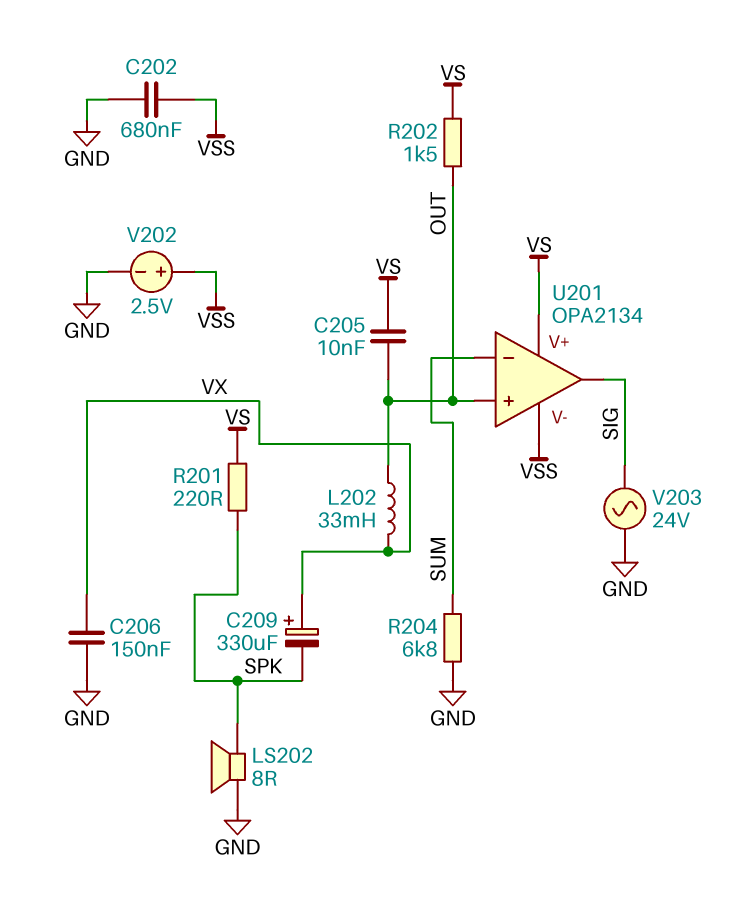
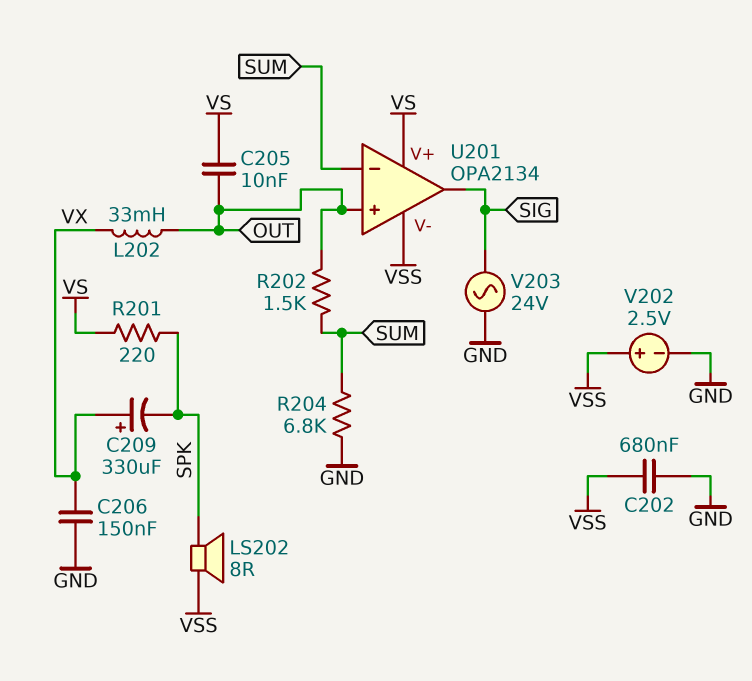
LS202: speaker 8R (GND, SPK) -> speaker 8R (SPK, VSS)
R202: 1.5k (OUT, VS) -> 1.5k (OUT, SUM)

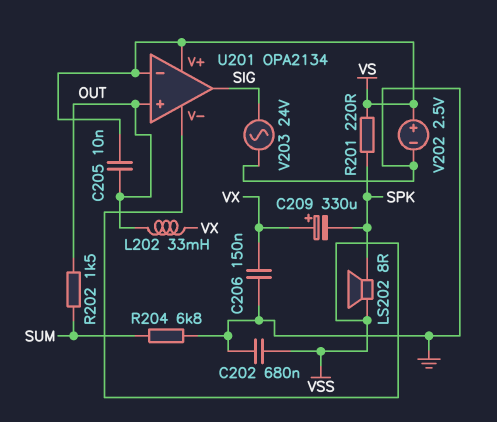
U201 pin in-: SUM -> VS
V202: 2.5V (plus VSS, minus GND) -> 2.5V (plus VS, minus GND)

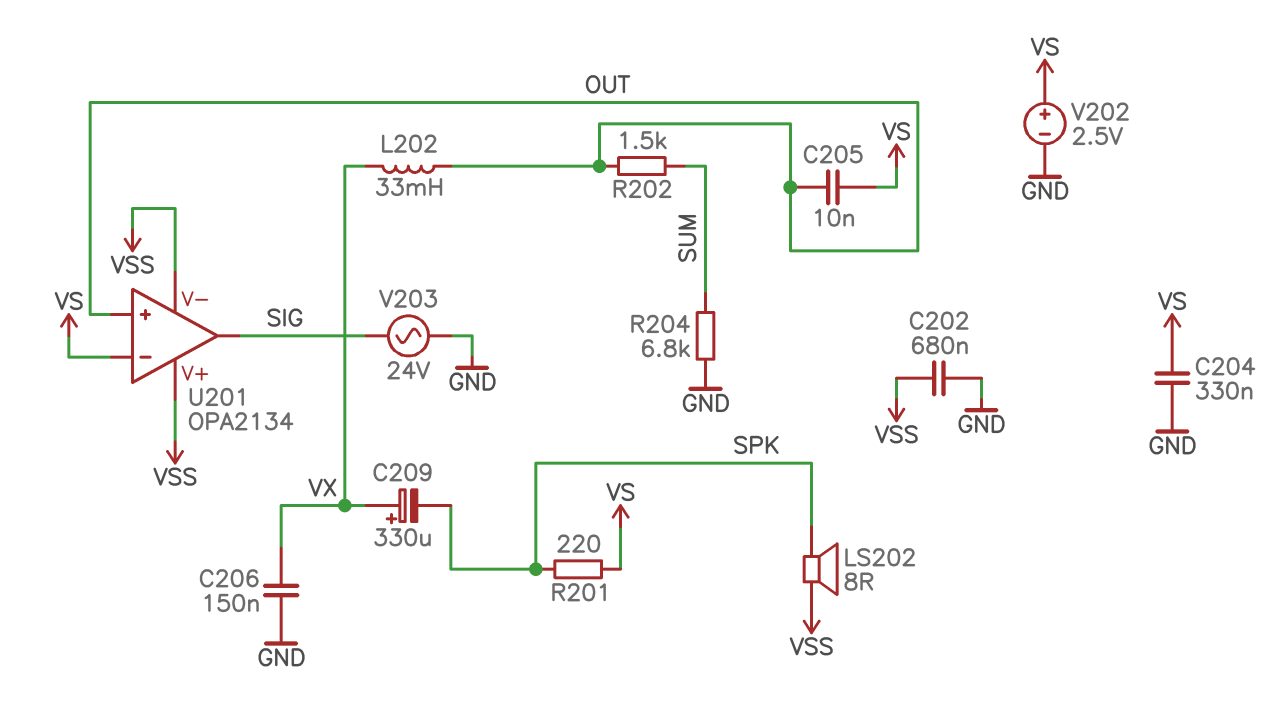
C204: none -> 330nF (GND, VS)
U201 pin V+: VS -> VSS

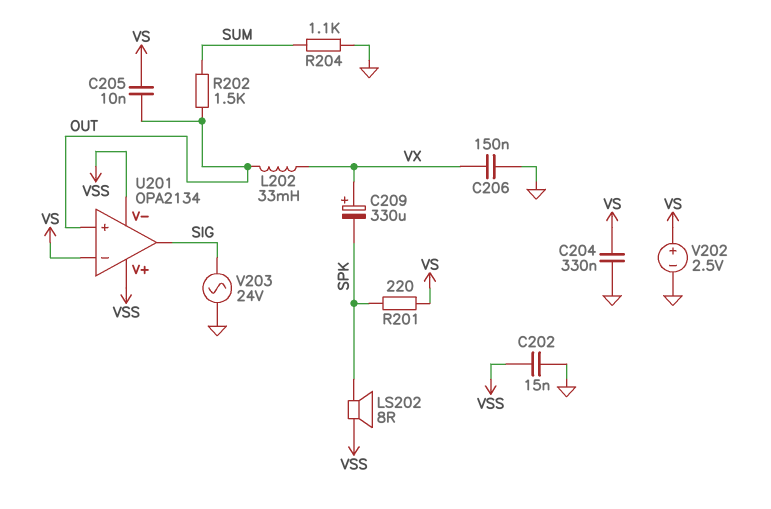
C202: 680nF (GND, VSS) -> 15nF (GND, VSS)
R204: 6.8k (GND, SUM) -> 1.1k (GND, SUM)

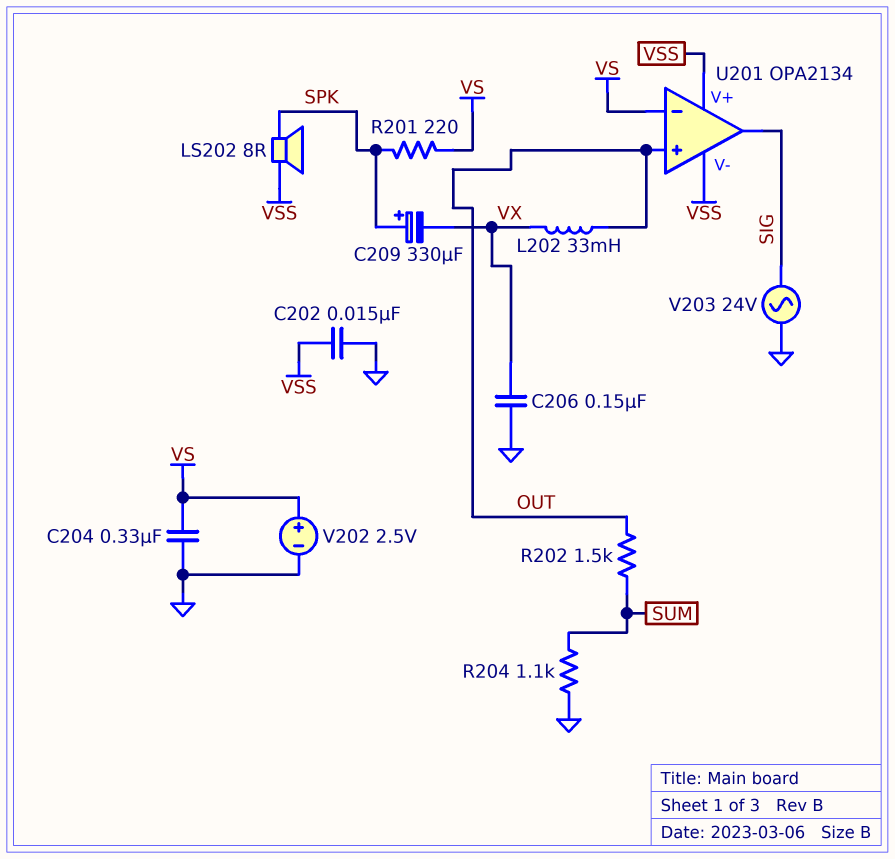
C205: 10nF (OUT, VS) -> none
C209: 330uF (plus VX, minus SPK) -> 330uF (plus SPK, minus VX)

